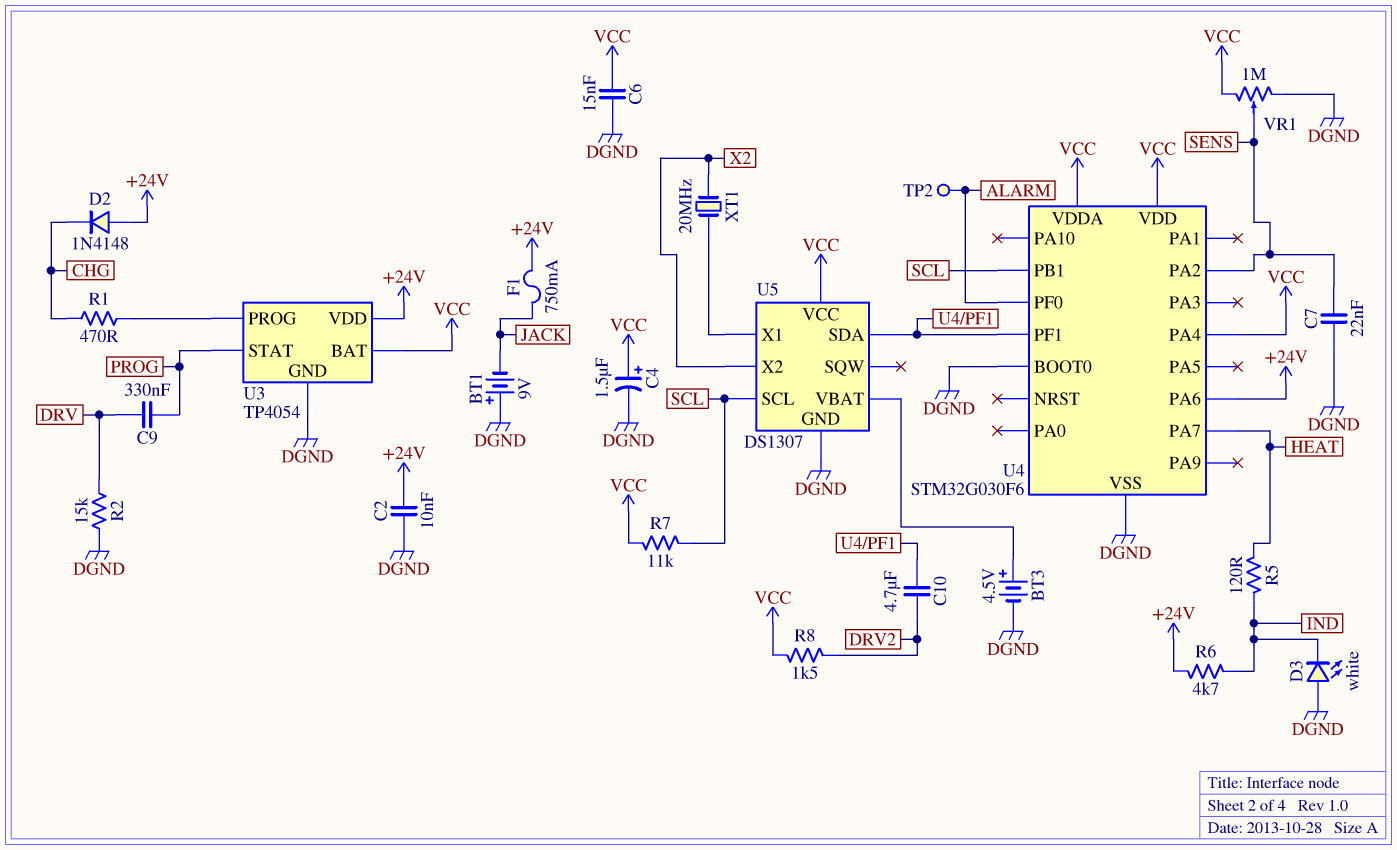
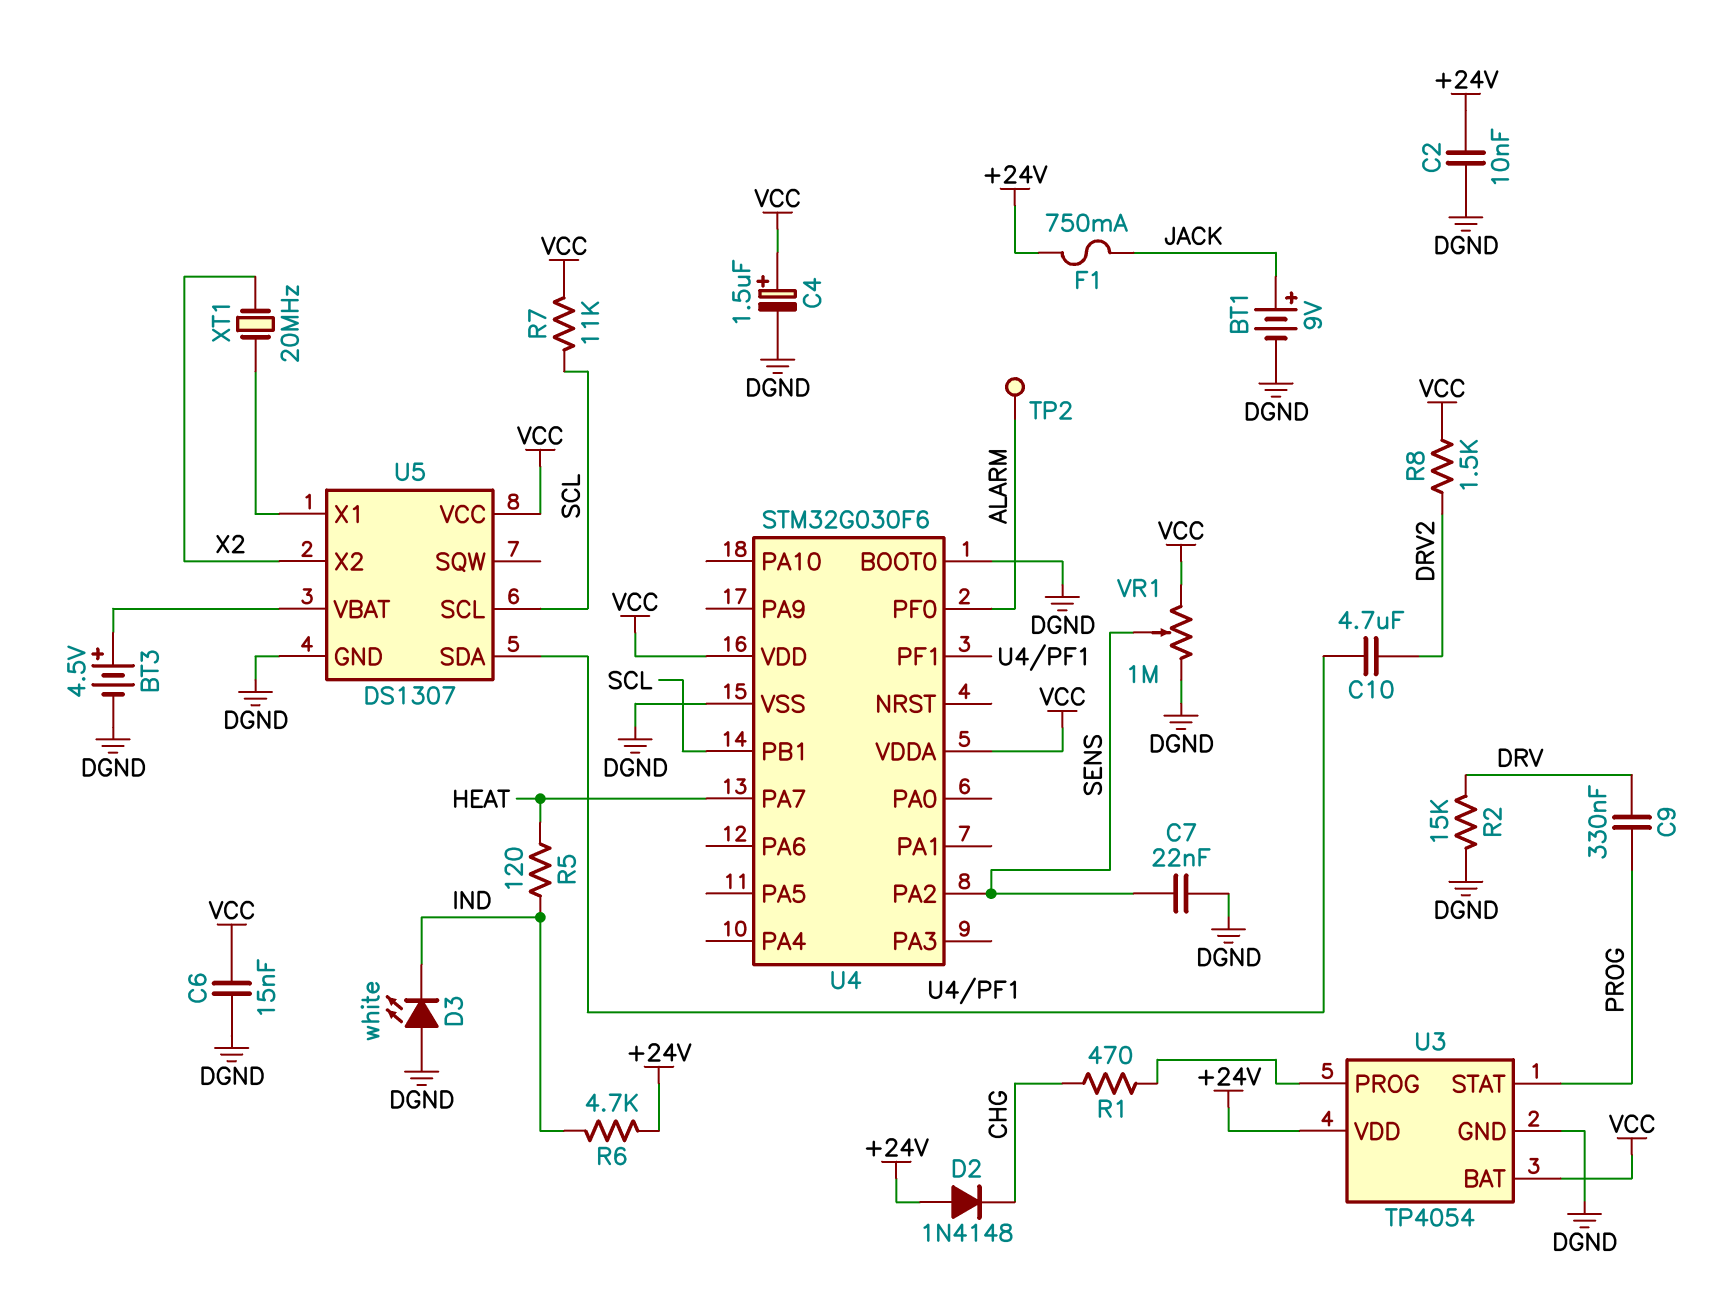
BT1: 9V (plus DGND, minus JACK) -> 9V (plus JACK, minus DGND)
U4 pin PA4: VCC -> none
U4 pin PA6: +24V -> none

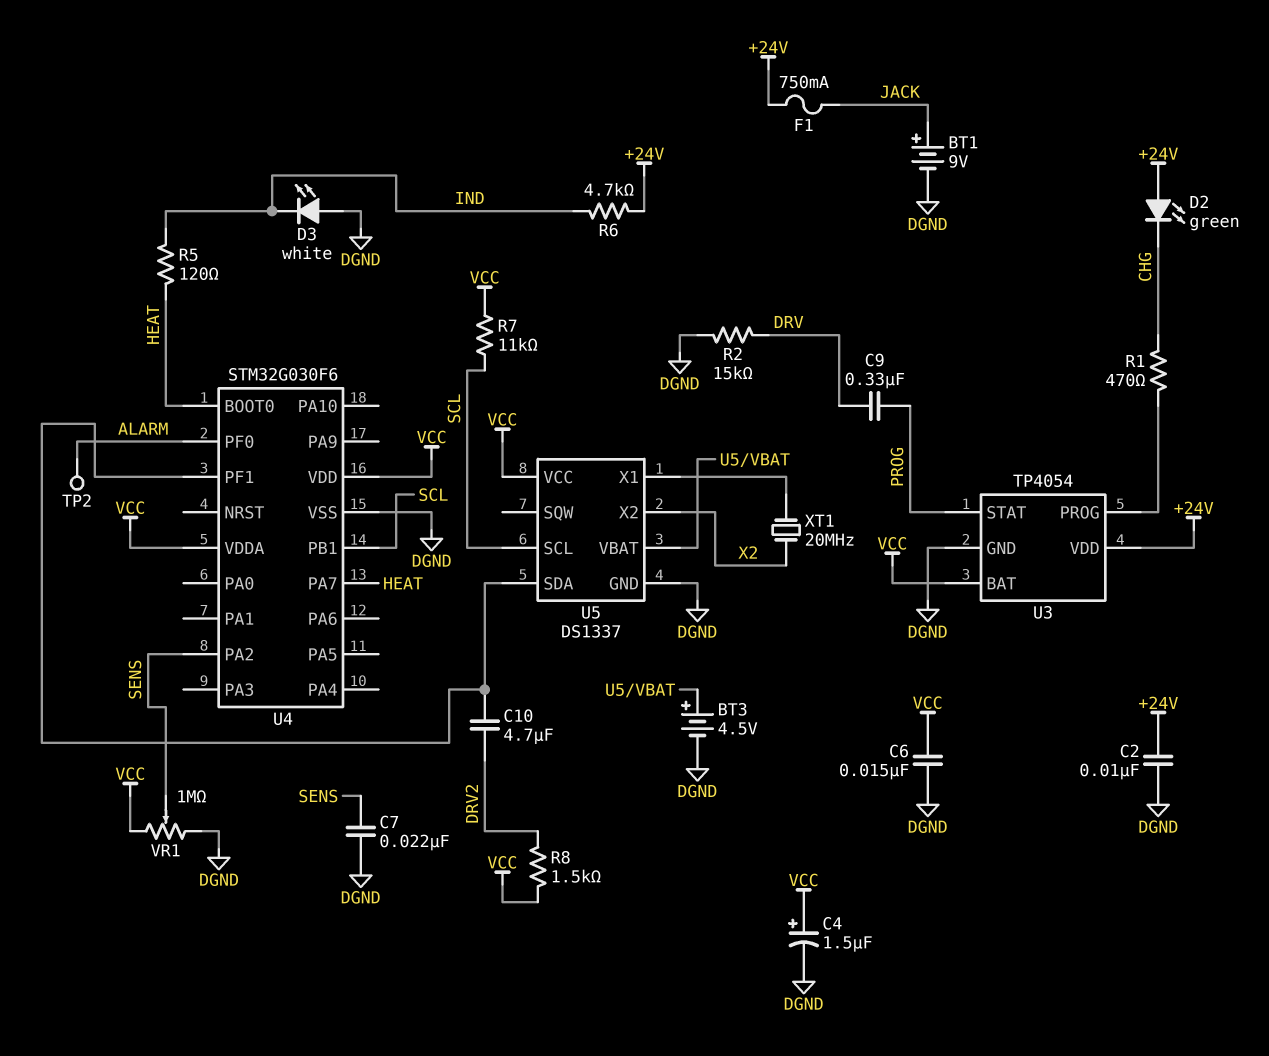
D2: diode 1N4148 (A +24V, K CHG) -> LED green (A +24V, K CHG)
U4 pin BOOT0: DGND -> HEAT
U5: DS1307 -> DS1337

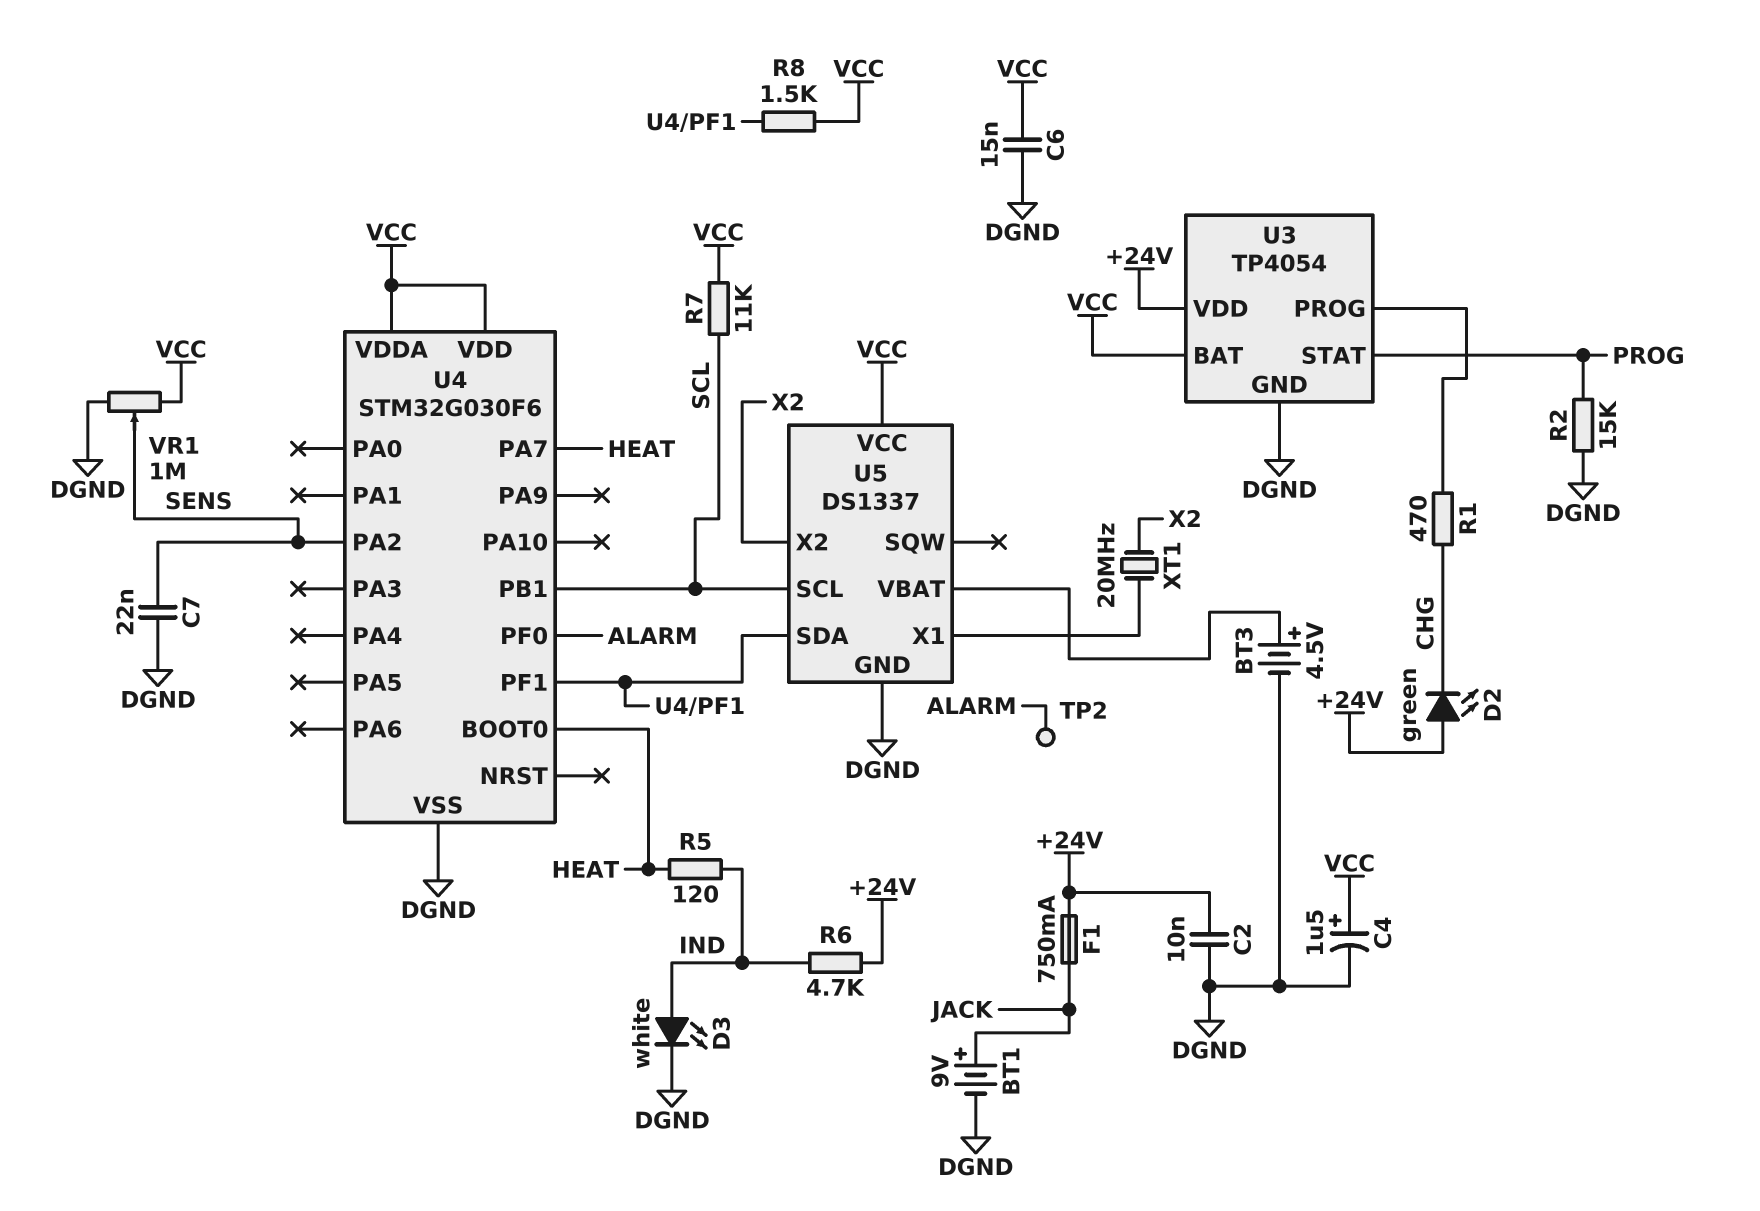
C9: 330nF (DRV, PROG) -> none
C10: 4.7uF (DRV2, U4/PF1) -> none
D3: LED white (A DGND, K IND) -> LED white (A IND, K DGND)
R2: 15k (DGND, DRV) -> 15k (DGND, PROG)
R8: 1.5k (DRV2, VCC) -> 1.5k (U4/PF1, VCC)

